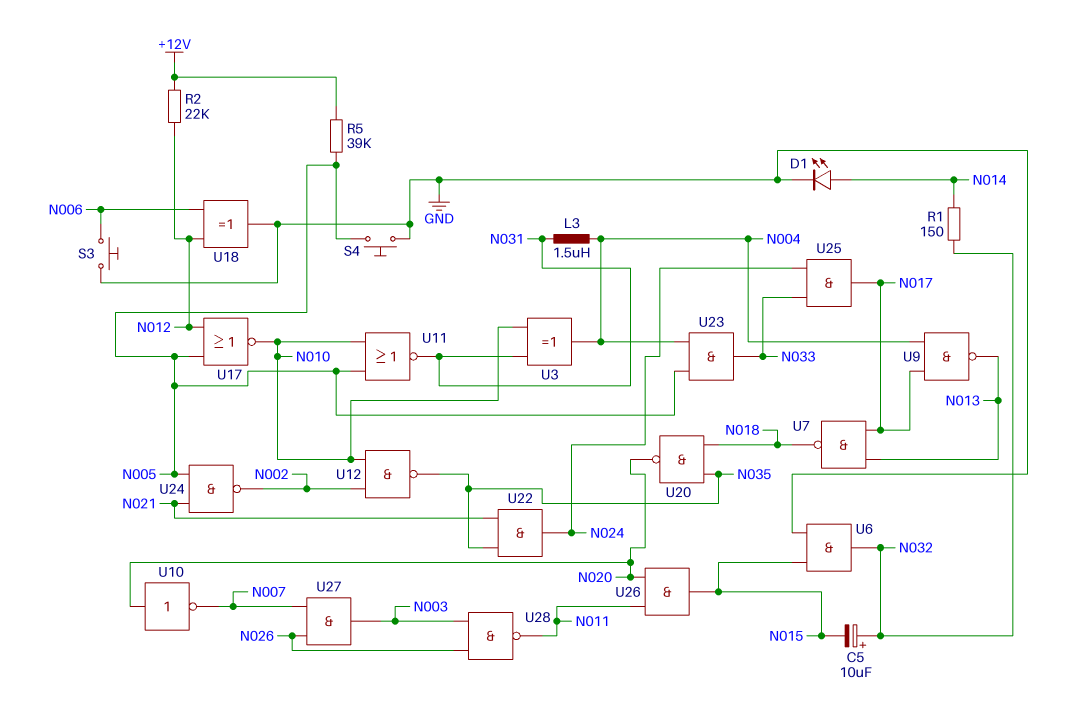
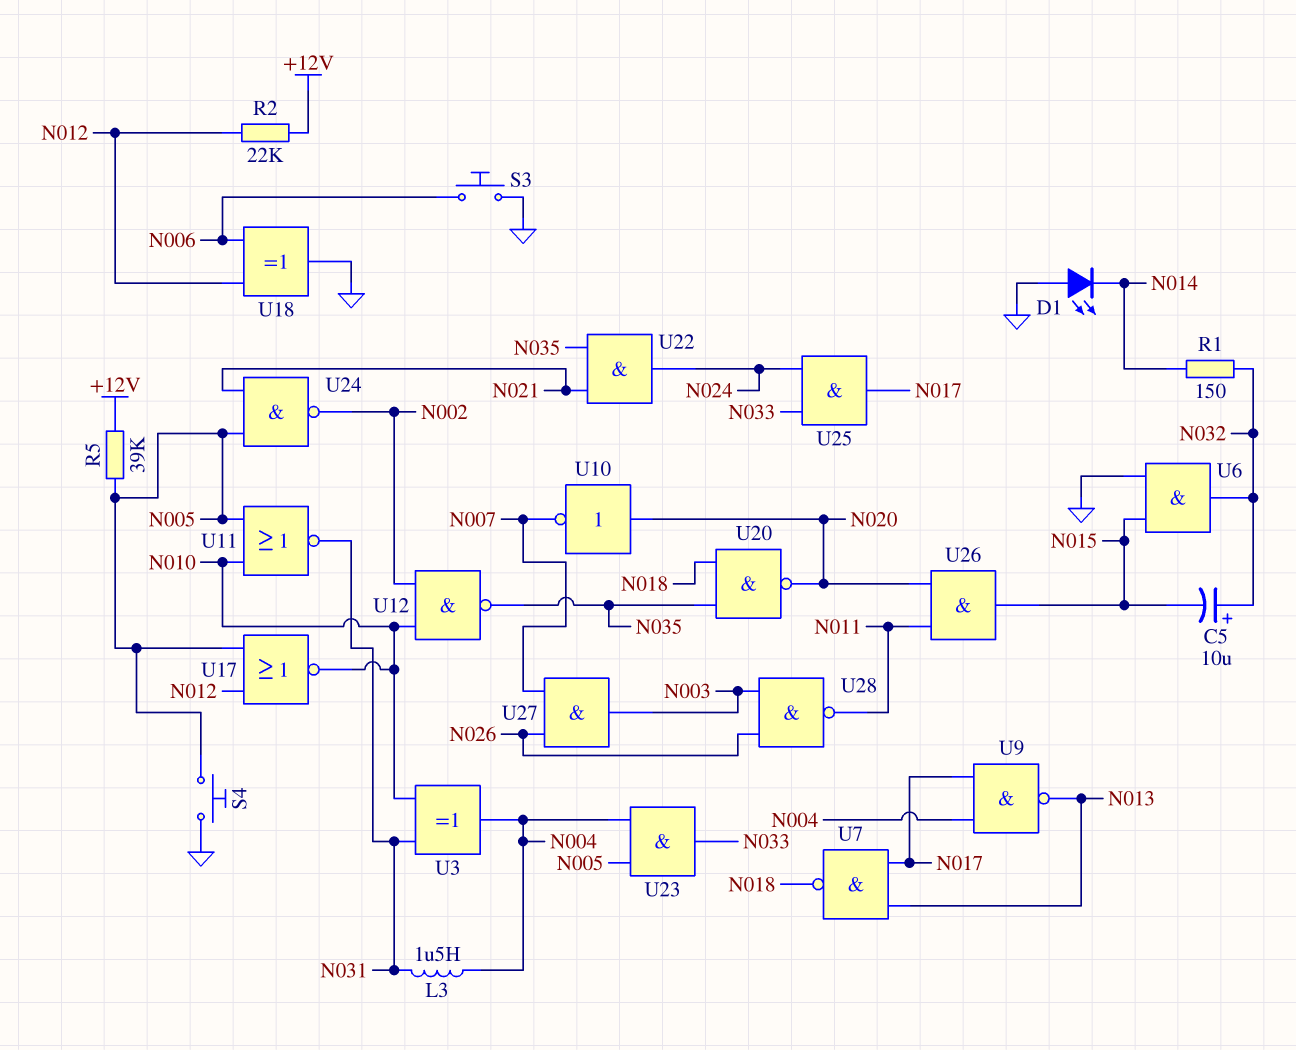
D1: LED (A N014, K GND) -> LED (A GND, K N014)

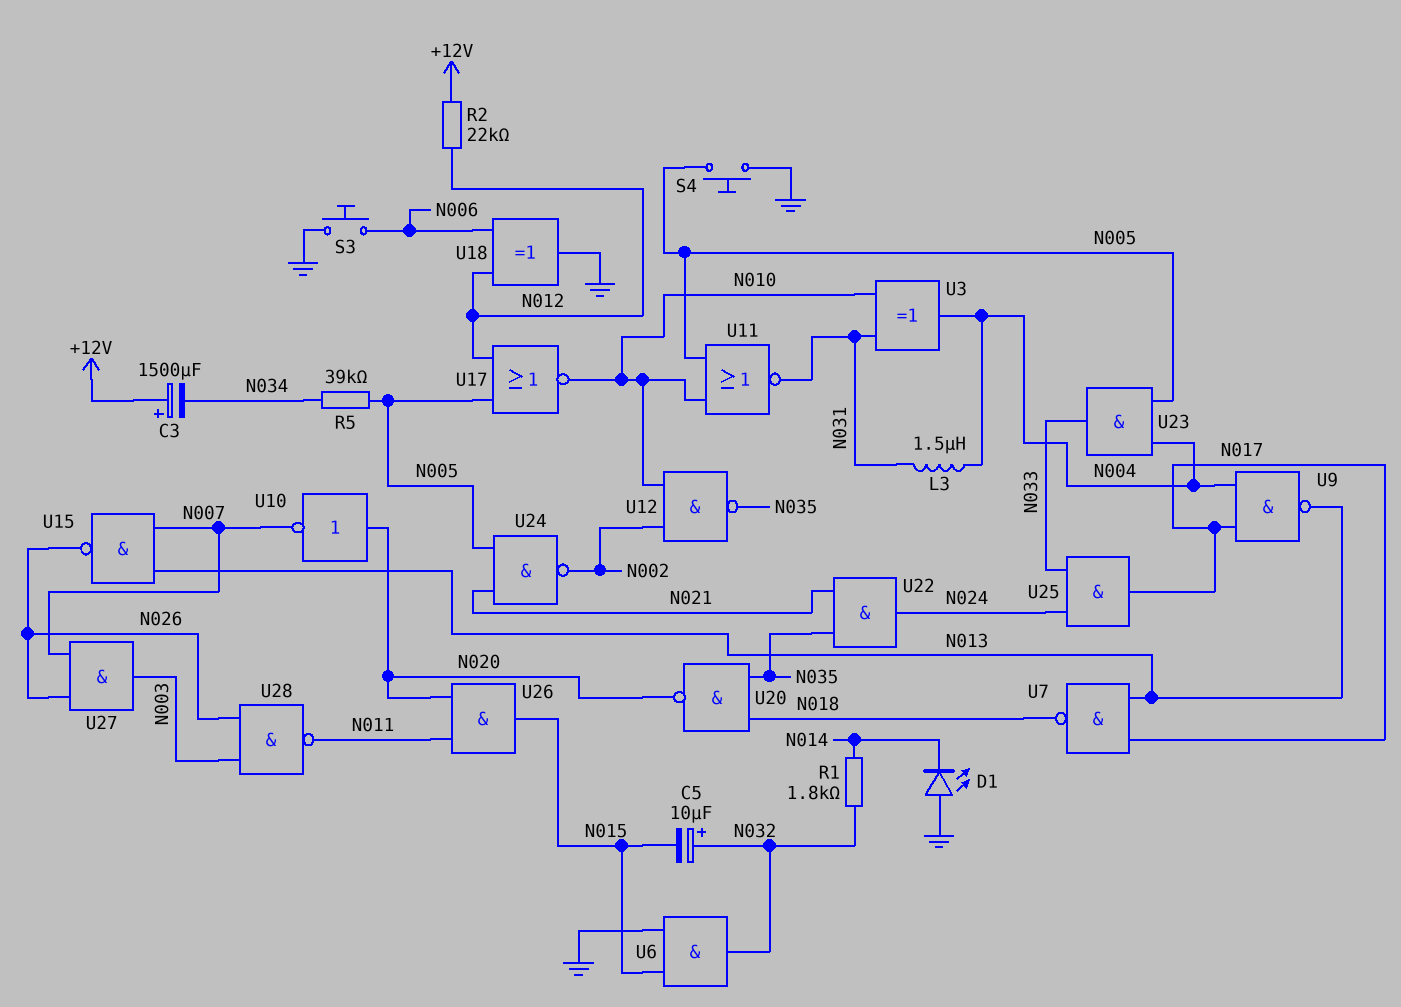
C3: none -> 1500uF (plus +12V, minus N034)
R1: 150 (N014, N032) -> 1.8k (N014, N032)
R5: 39k (+12V, N005) -> 39k (N005, N034)
U15: none -> NAND (in N007, in N013, out N026)

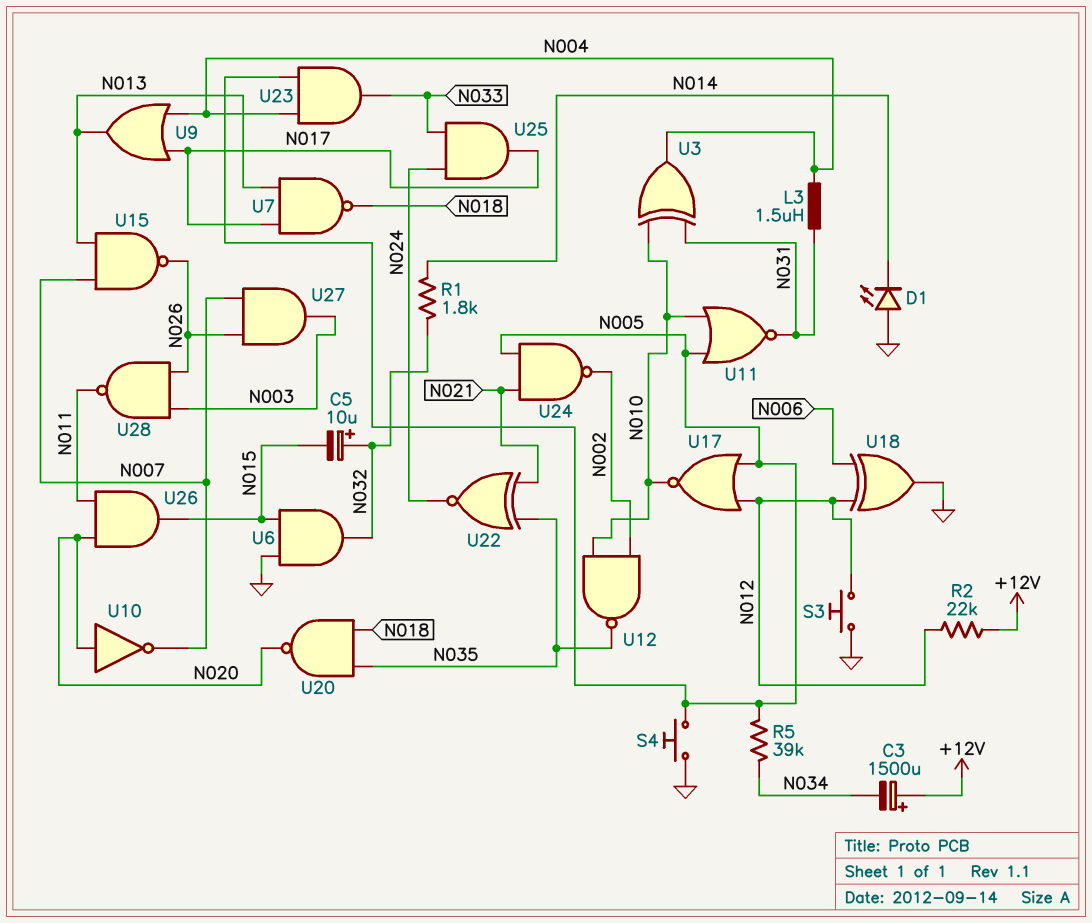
S3: button (GND, N006) -> button (GND, N012)
U9: NAND (in N004, in N017, out N013) -> OR (in N004, in N017, out N013)
U22: AND (in N021, in N035, out N024) -> XNOR (in N021, in N035, out N024)

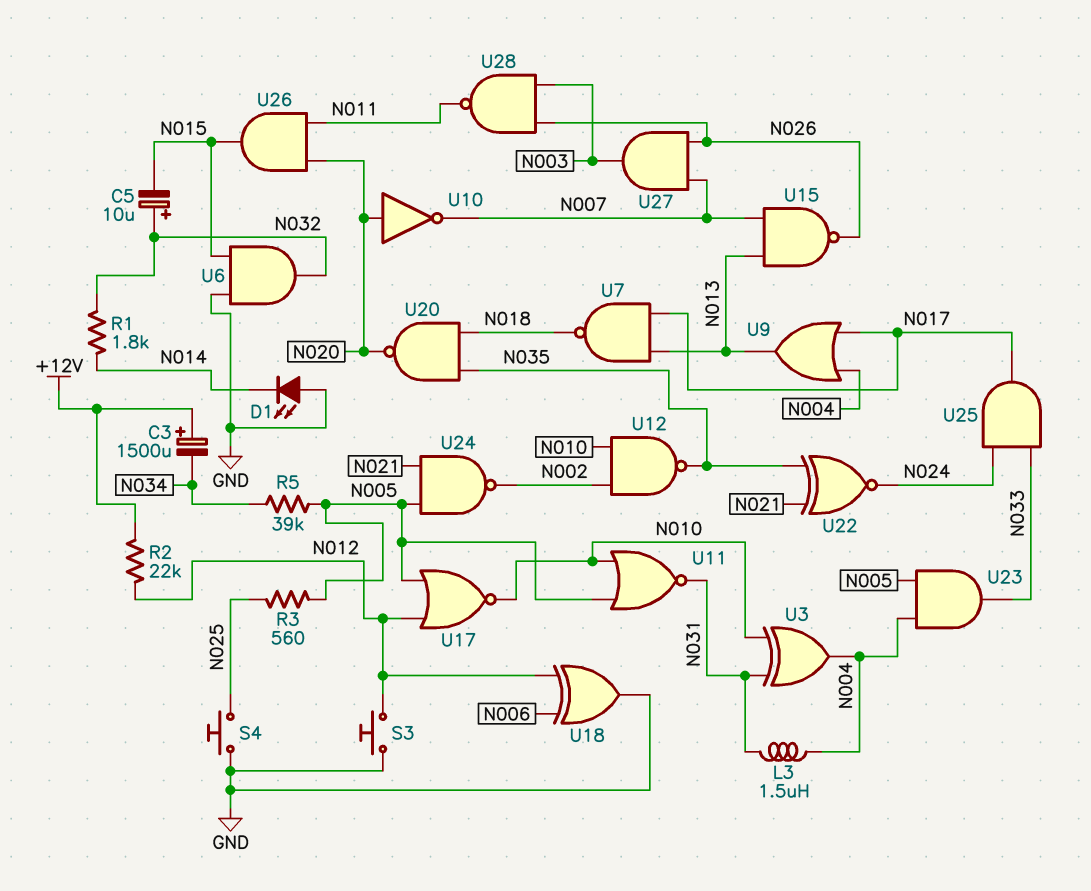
R3: none -> 560 (N005, N025)
S4: button (GND, N005) -> button (GND, N025)

